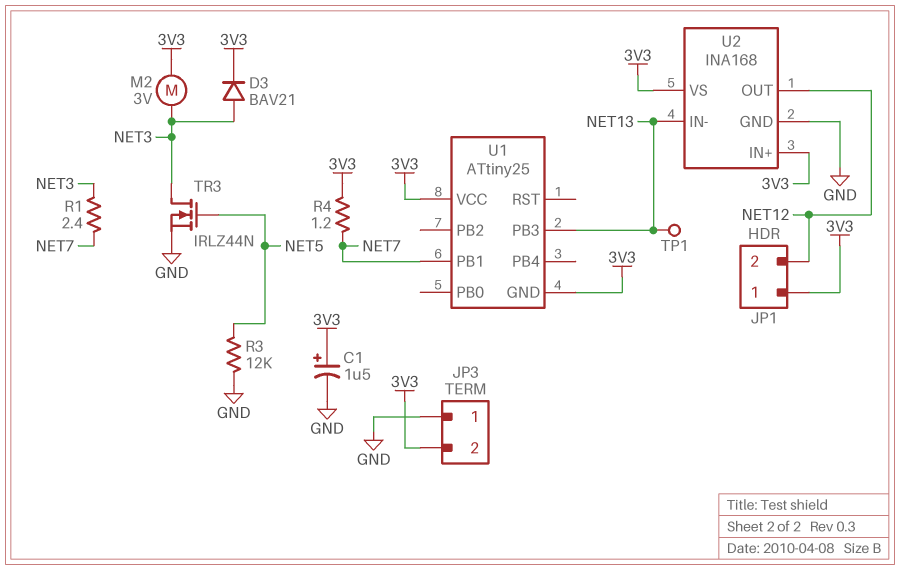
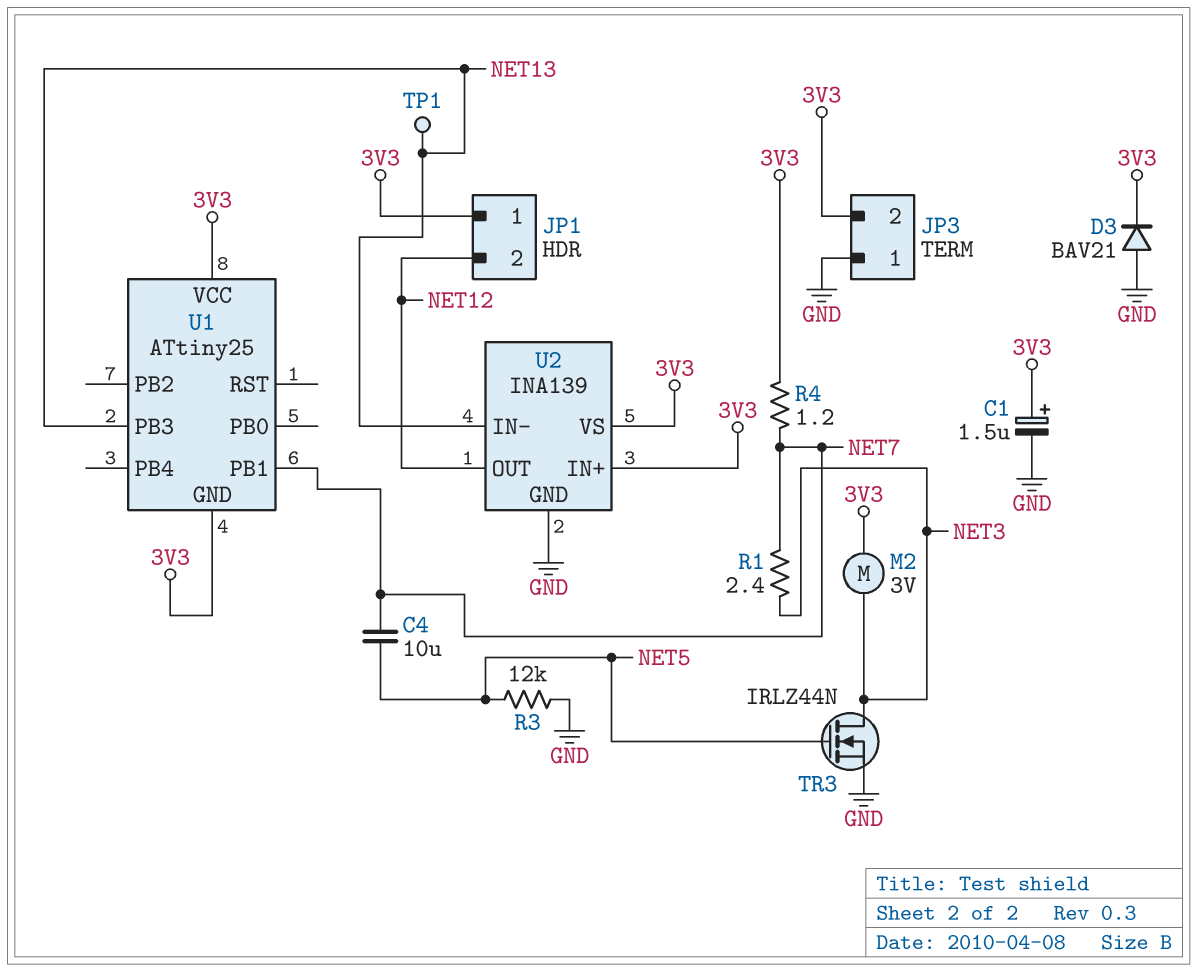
C4: none -> 10uF (NET5, NET7)
D3: diode BAV21 (A NET3, K 3V3) -> diode BAV21 (A GND, K 3V3)
U2: INA168 -> INA139

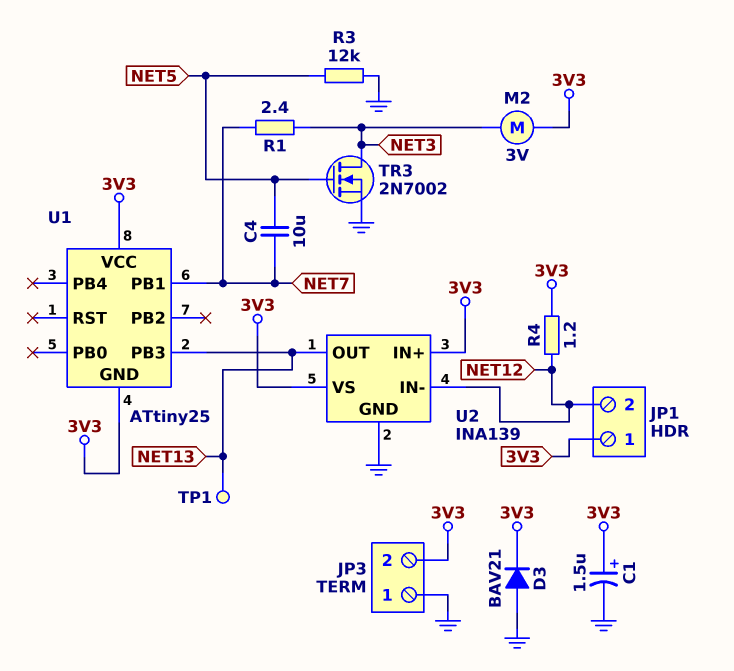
R4: 1.2 (3V3, NET7) -> 1.2 (3V3, NET12)
TR3: NMOS IRLZ44N (G NET5, D NET3, S GND) -> NMOS 2N7002 (G NET5, D NET3, S GND)
U2 pin IN-: NET13 -> NET12
U2 pin OUT: NET12 -> NET13

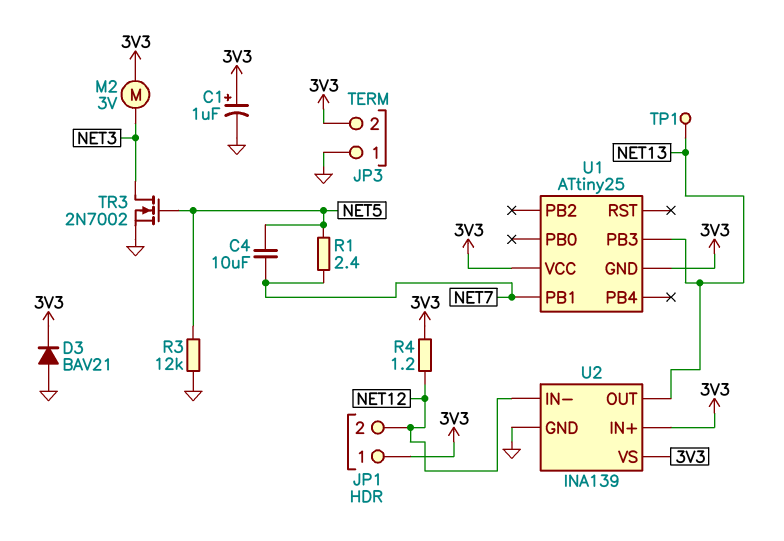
C1: 1.5uF (plus 3V3, minus GND) -> 1uF (plus 3V3, minus GND)
R1: 2.4 (NET3, NET7) -> 2.4 (NET5, NET7)

